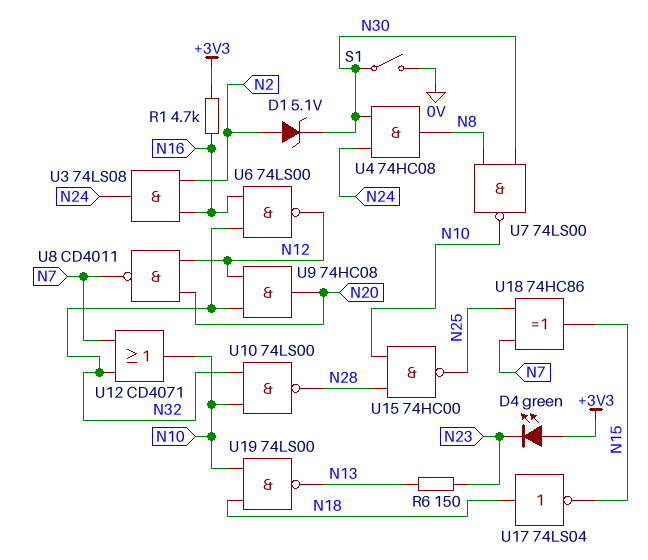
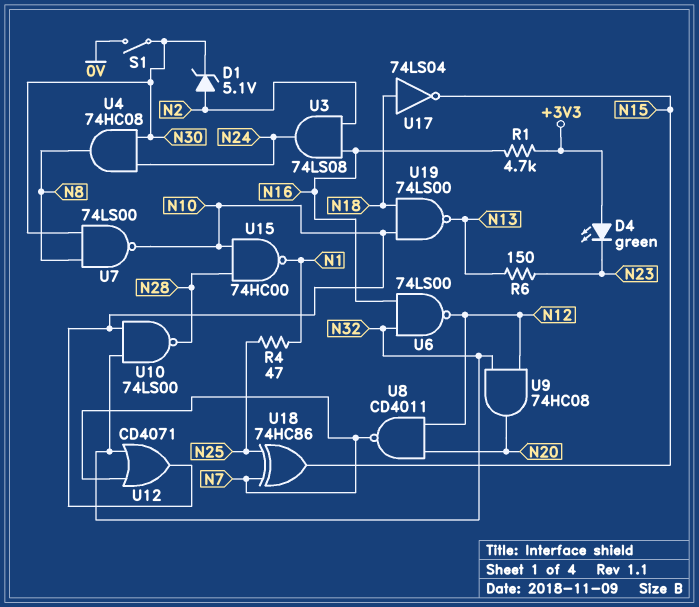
R4: none -> 47 (N1, N25)
U15: NAND 74HC00 (in N10, in N28, out N25) -> NAND 74HC00 (in N10, in N28, out N1)

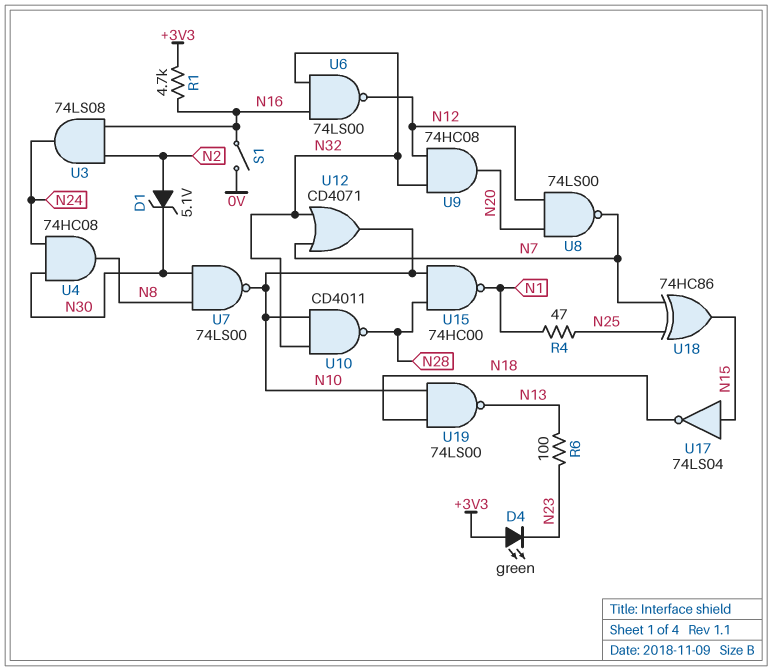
R6: 150 (N13, N23) -> 100 (N13, N23)
S1: switch (0V, N30) -> switch (0V, N16)
U8: NAND CD4011 (in N12, in N20, out N7) -> NAND 74LS00 (in N12, in N20, out N7)
U10: NAND 74LS00 (in N10, in N32, out N28) -> NAND CD4011 (in N10, in N32, out N28)
U17: NOT 74LS04 (in N18, out N15) -> NOT 74LS04 (in N15, out N18)

